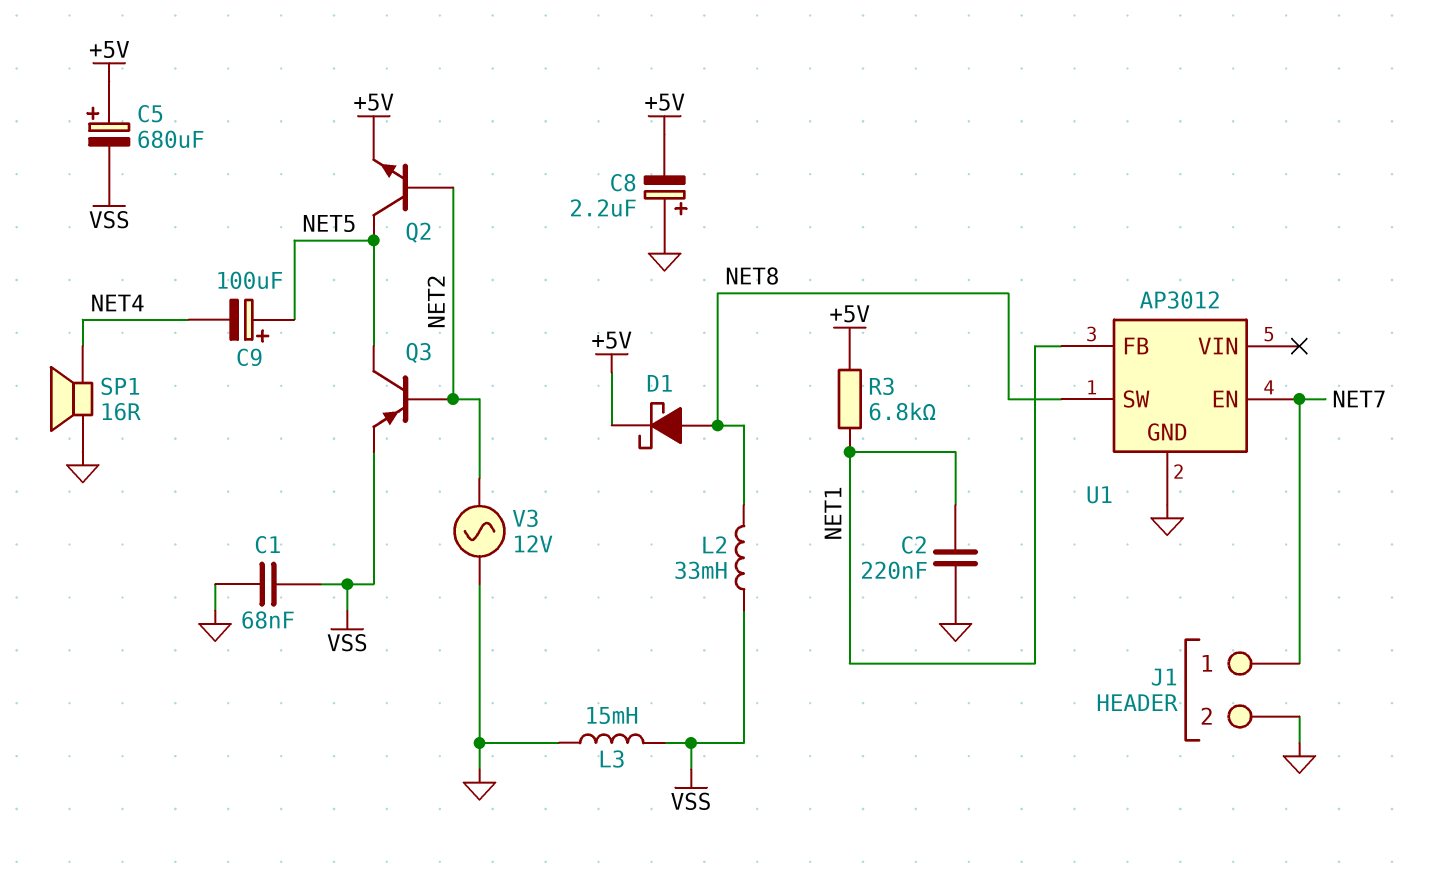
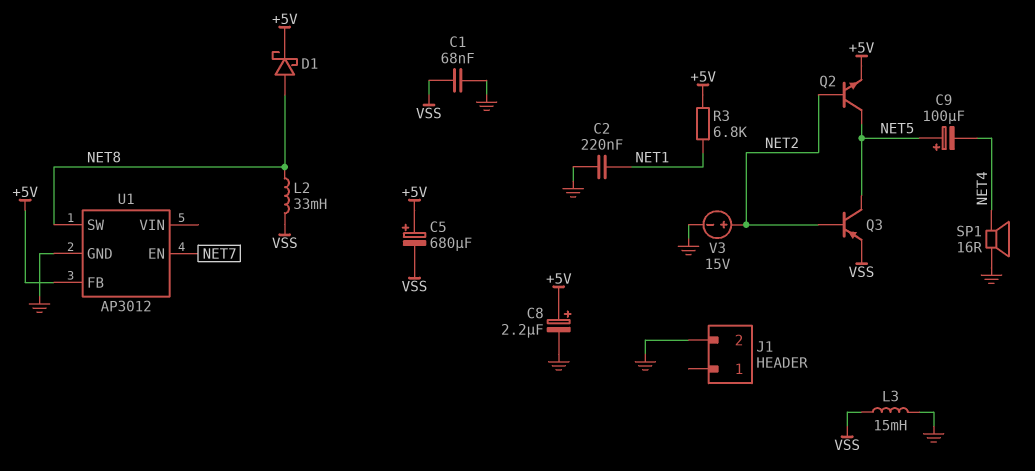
C8: 2.2uF (plus GND, minus +5V) -> 2.2uF (plus +5V, minus GND)
J1 pin 1: NET7 -> none
U1 pin FB: NET1 -> +5V
V3: AC 12V (GND, NET2) -> 15V (plus NET2, minus GND)

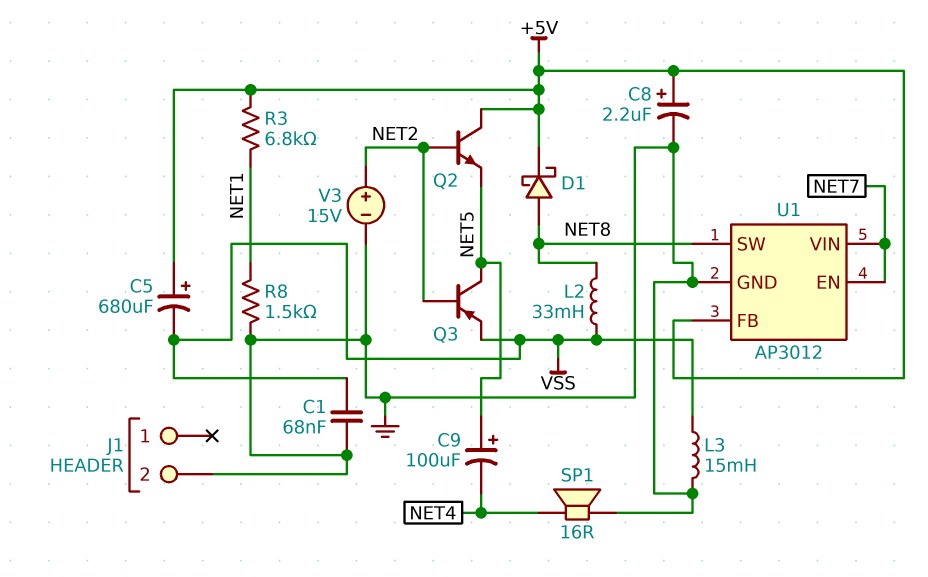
C2: 220nF (GND, NET1) -> none
Q2: NPN (B NET2, C NET5, E +5V) -> NPN (B NET2, C +5V, E NET5)
R8: none -> 1.5k (GND, NET1)
U1 pin VIN: none -> NET7

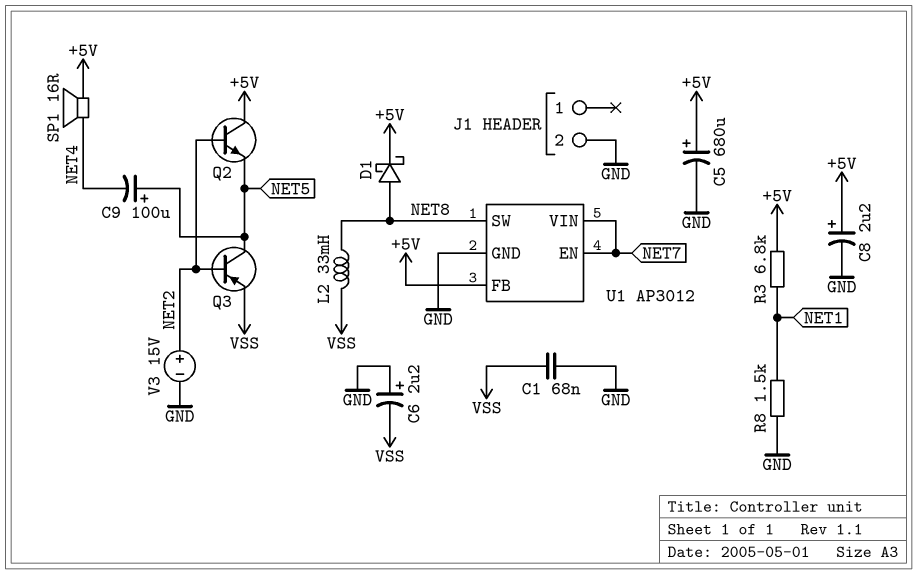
C5: 680uF (plus +5V, minus VSS) -> 680uF (plus +5V, minus GND)
C6: none -> 2.2uF (plus GND, minus VSS)
L3: 15mH (GND, VSS) -> none
SP1: speaker 16R (GND, NET4) -> speaker 16R (+5V, NET4)

